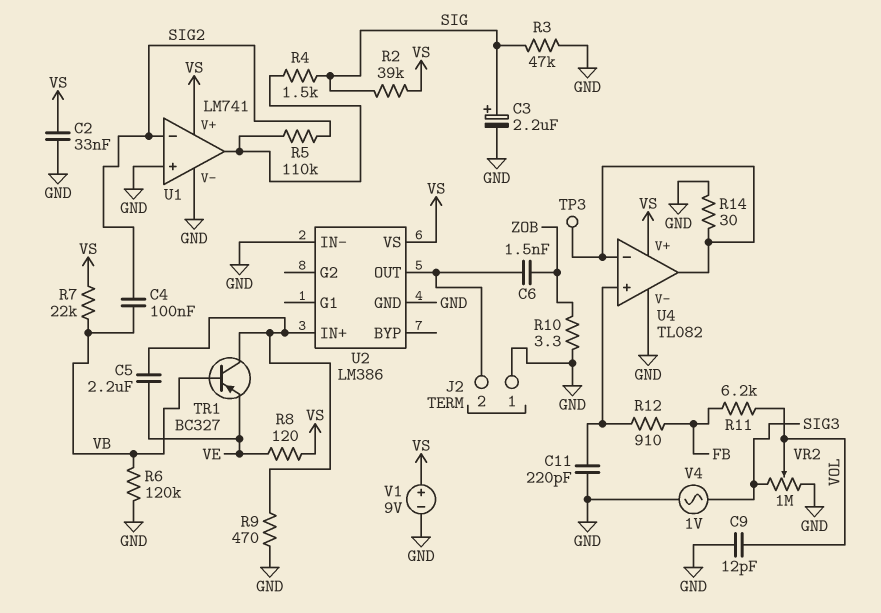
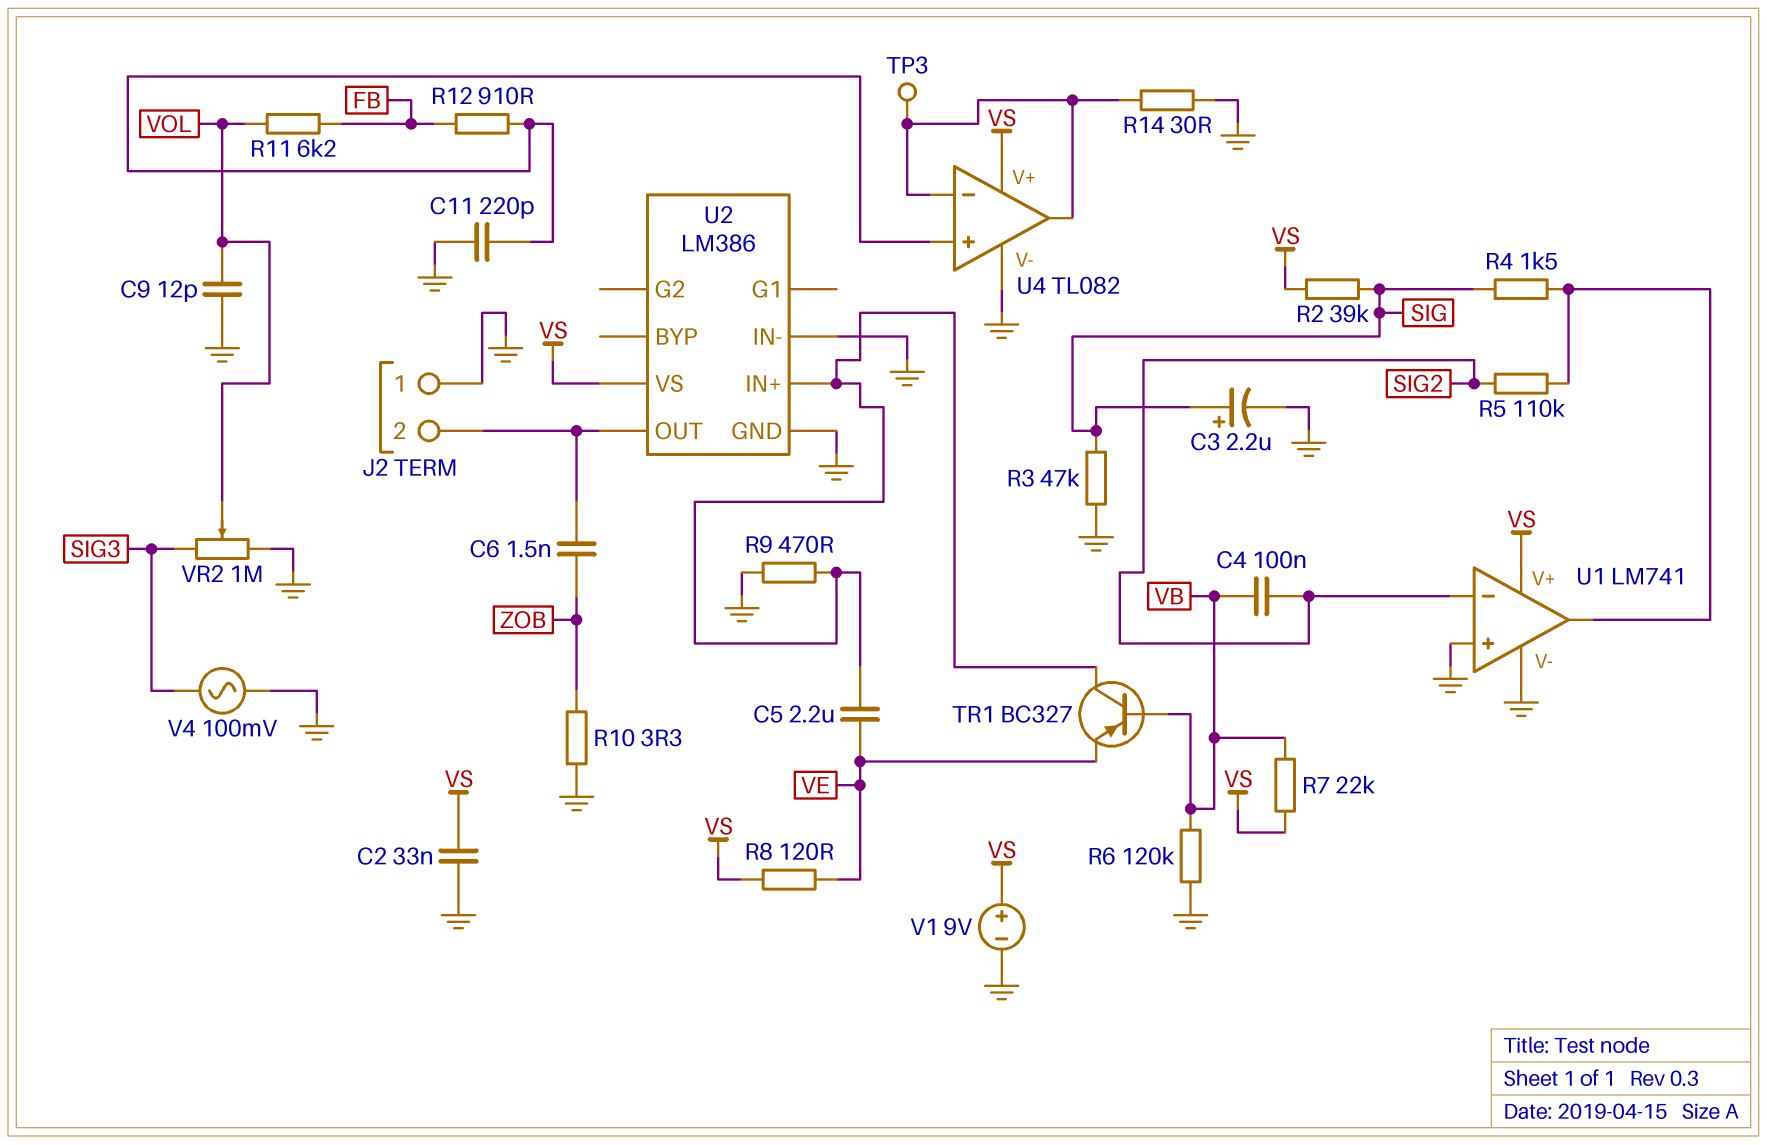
V4: AC 1V (GND, SIG3) -> AC 100mV (GND, SIG3)

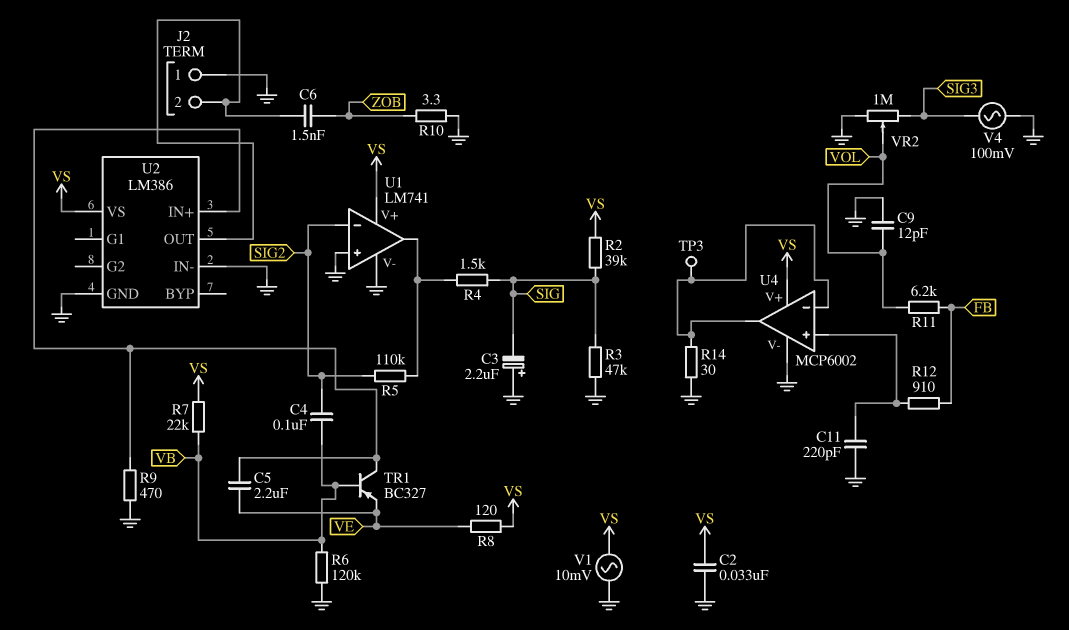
C3: 2.2uF (plus SIG, minus GND) -> 2.2uF (plus GND, minus SIG)
U4: TL082 -> MCP6002
V1: 9V (plus VS, minus GND) -> AC 10mV (GND, VS)

